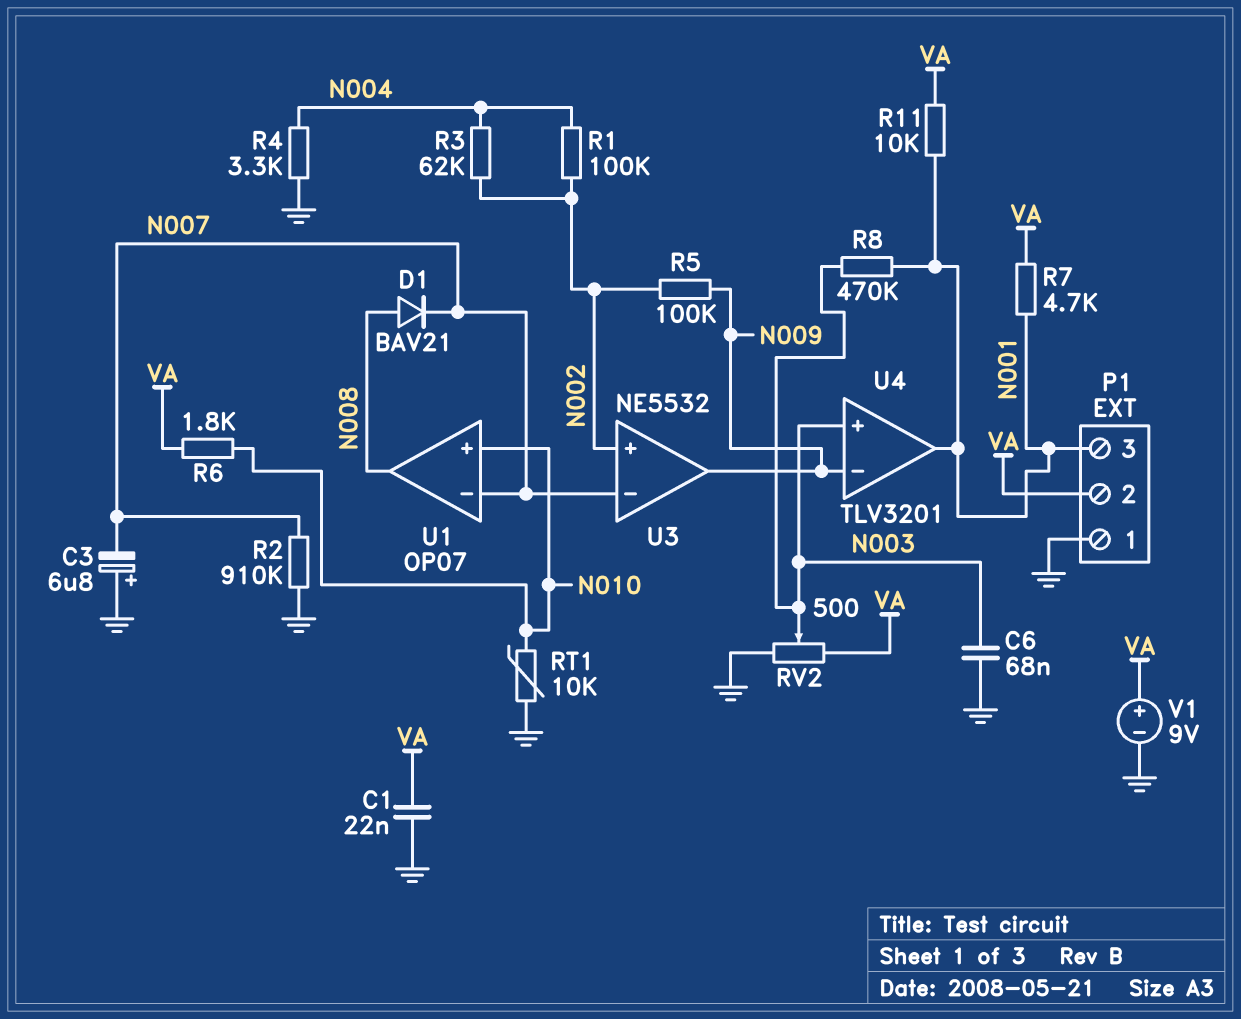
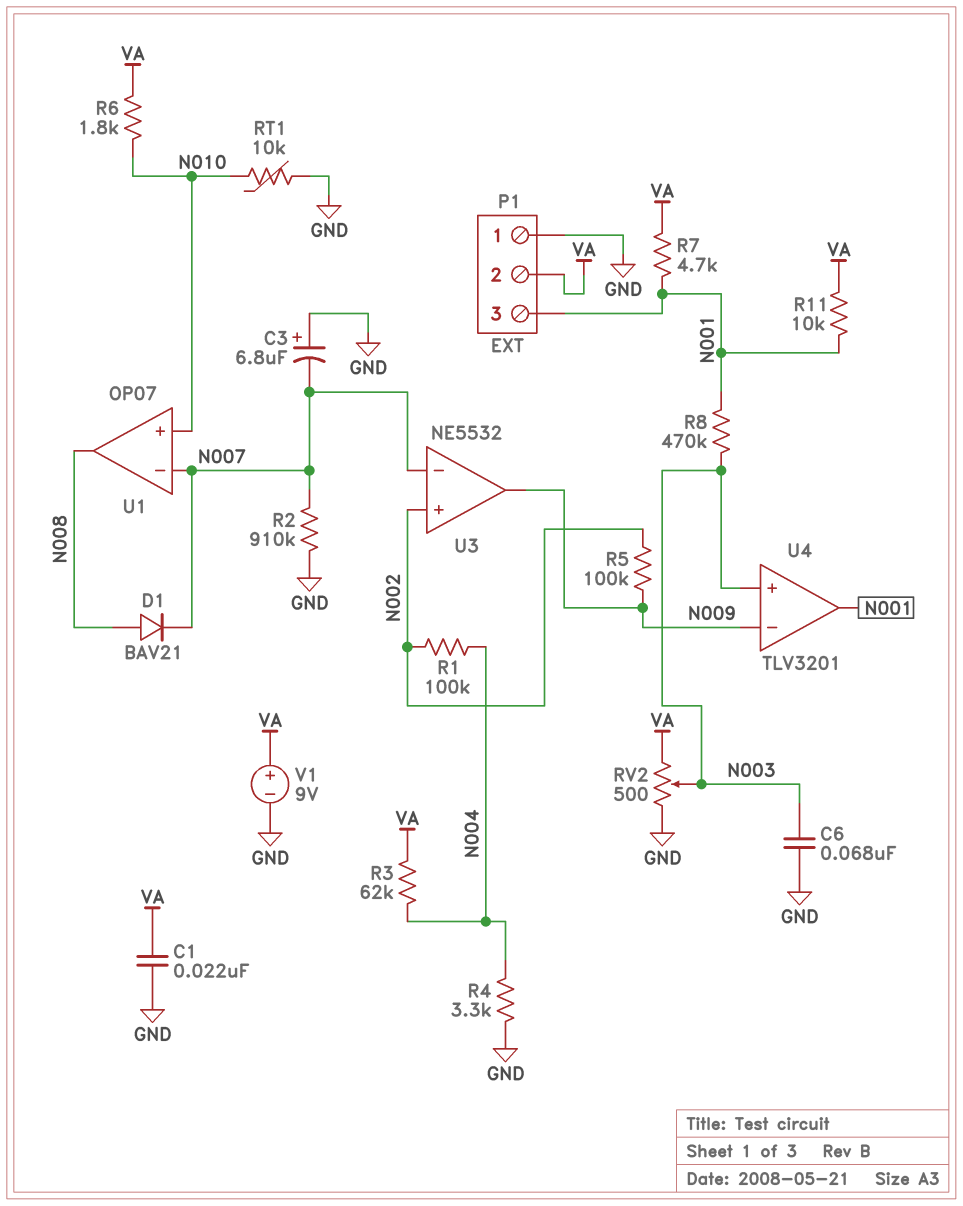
R3: 62k (N002, N004) -> 62k (N004, VA)

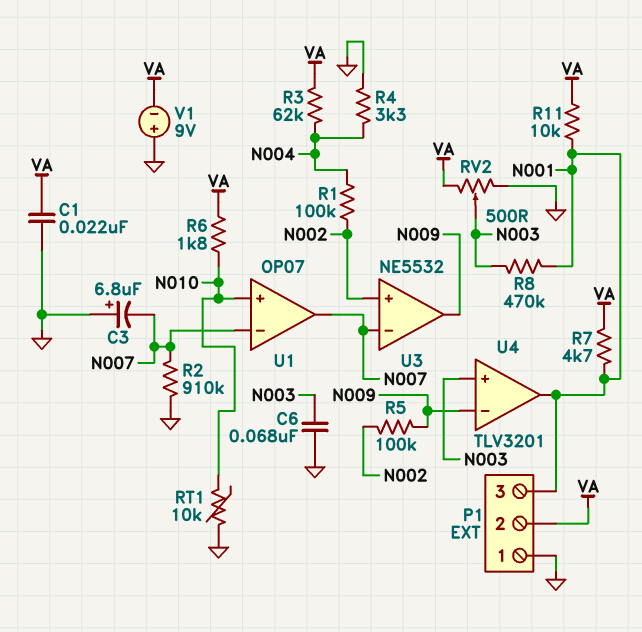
D1: diode BAV21 (A N008, K N007) -> none
U1 pin out: N008 -> N007
V1: 9V (plus VA, minus GND) -> 9V (plus GND, minus VA)

